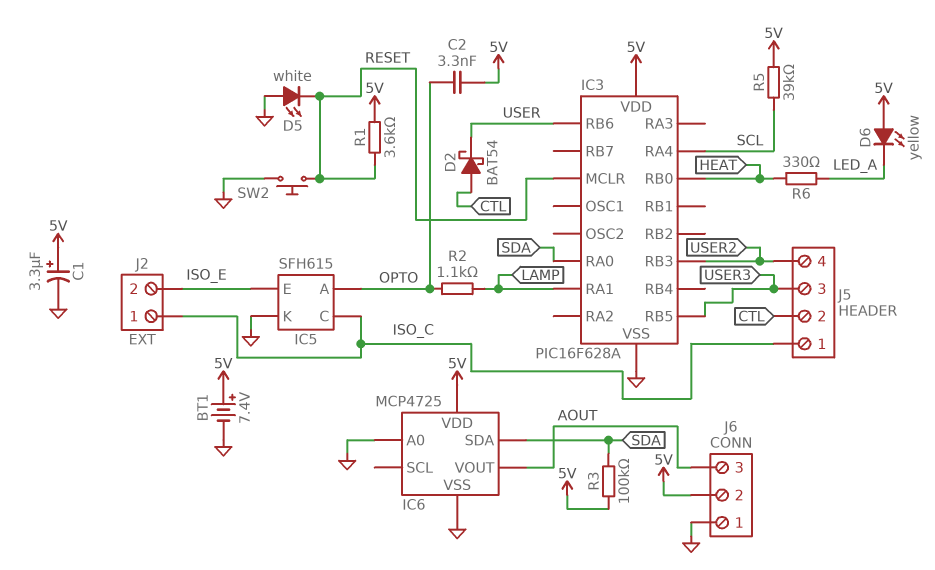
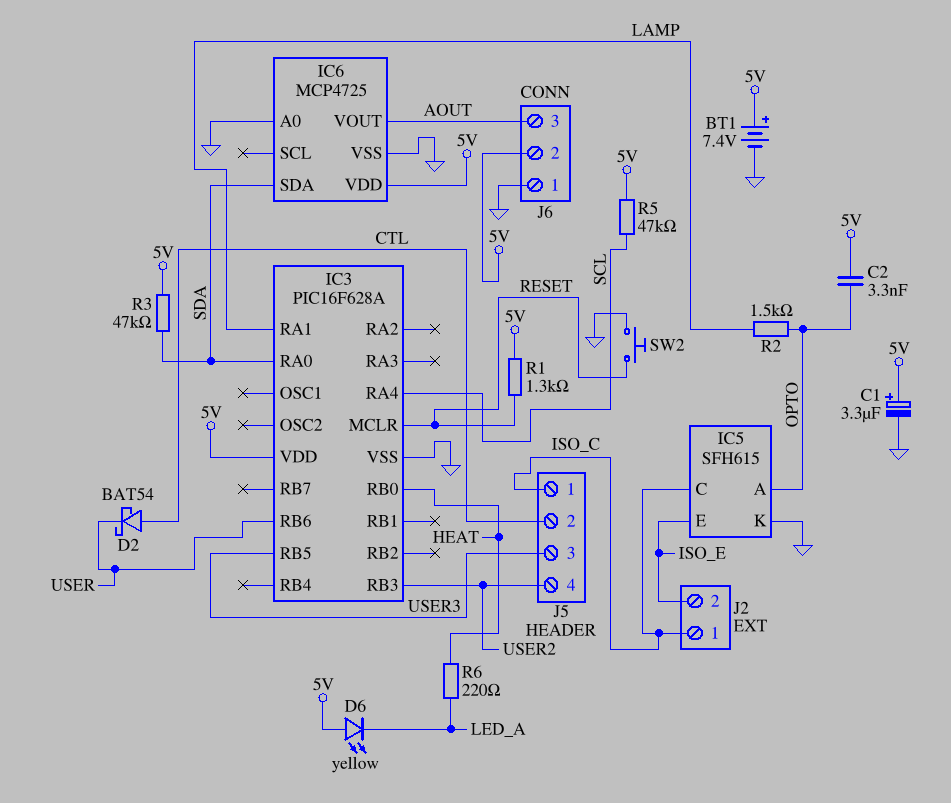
D5: LED white (A GND, K RESET) -> none
R1: 3.6k (5V, RESET) -> 1.3k (5V, RESET)
R2: 1.1k (LAMP, OPTO) -> 1.5k (LAMP, OPTO)
R3: 100k (5V, SDA) -> 47k (5V, SDA)
R5: 39k (5V, SCL) -> 47k (5V, SCL)
R6: 330 (HEAT, LED_A) -> 220 (HEAT, LED_A)

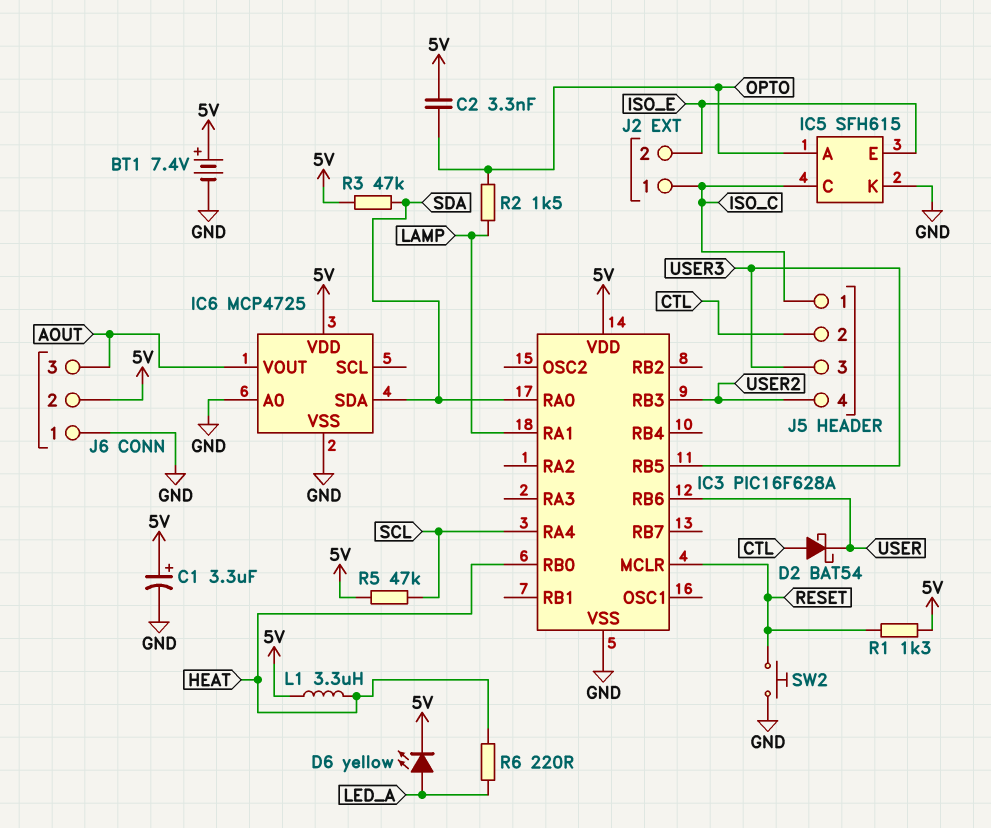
D6: LED yellow (A 5V, K LED_A) -> LED yellow (A LED_A, K 5V)
L1: none -> 3.3uH (5V, HEAT)

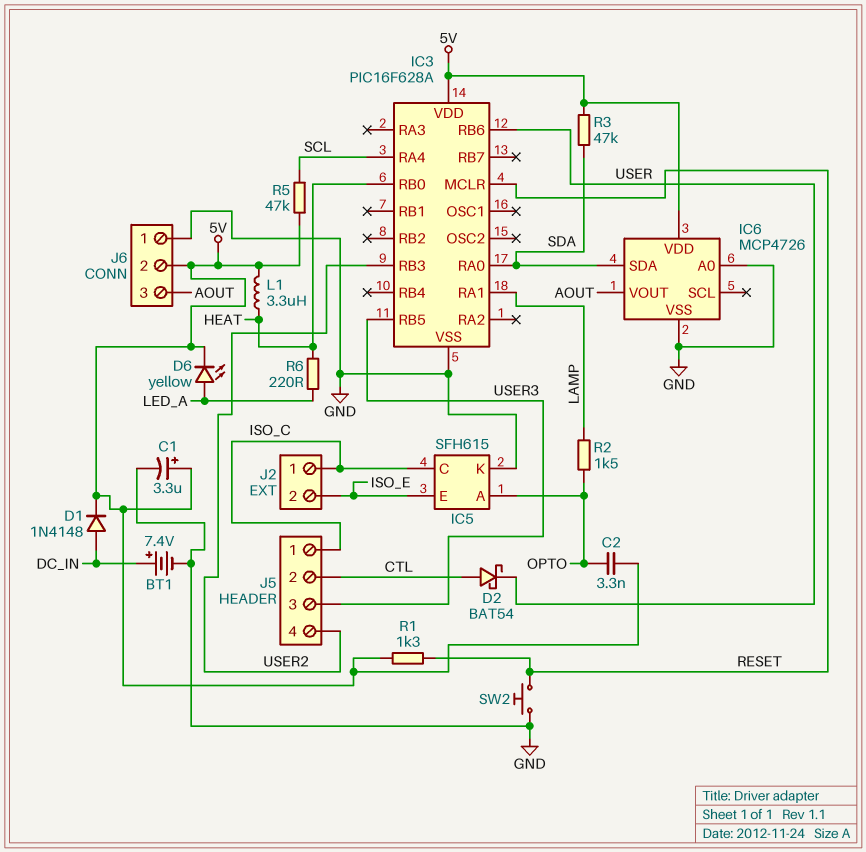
BT1: 7.4V (plus 5V, minus GND) -> 7.4V (plus DC_IN, minus GND)
D1: none -> diode 1N4148 (A DC_IN, K 5V)
IC6: MCP4725 -> MCP4726

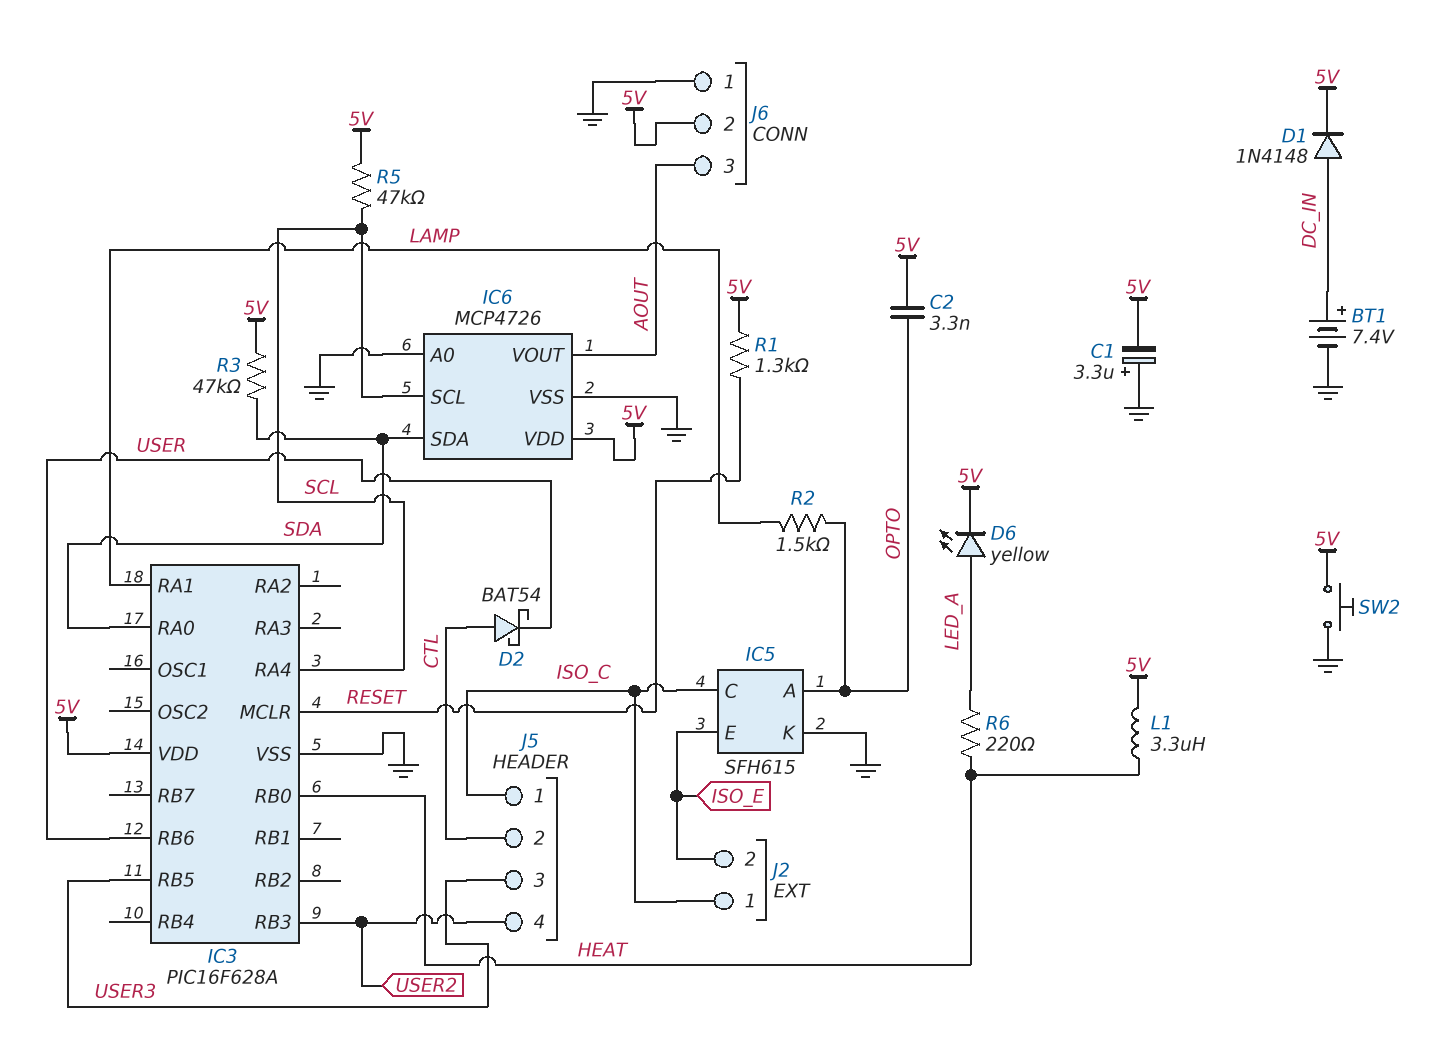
C1: 3.3uF (plus 5V, minus GND) -> 3.3uF (plus GND, minus 5V)
IC6 pin SCL: none -> SCL
SW2: button (GND, RESET) -> button (5V, GND)

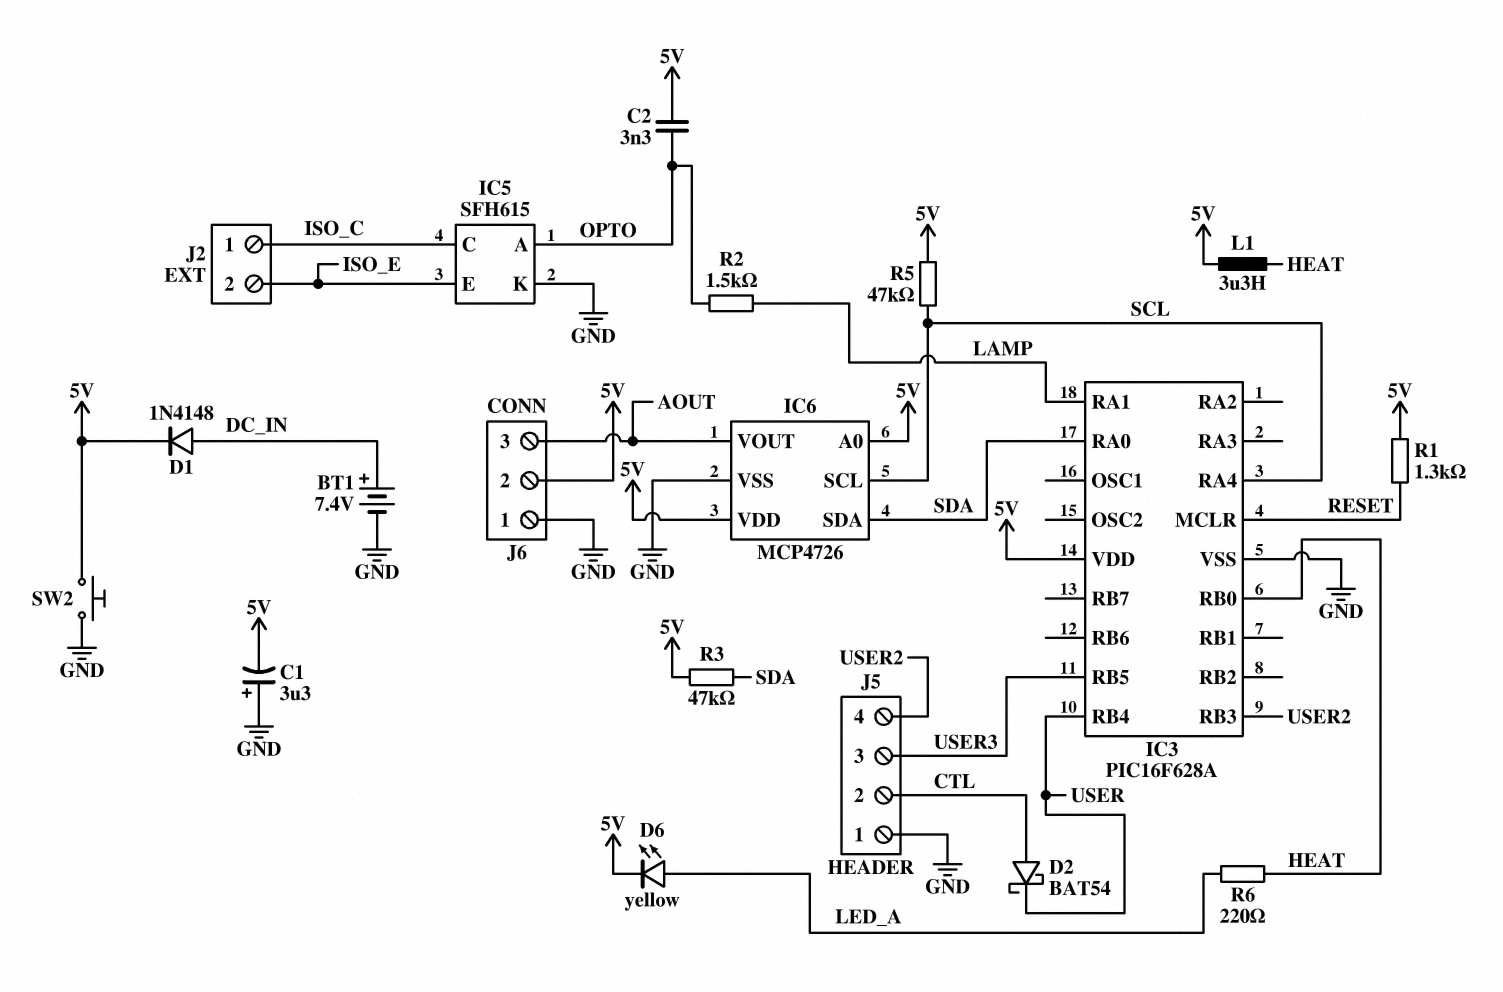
IC3 pin RB4: none -> USER
IC3 pin RB6: USER -> none
IC6 pin A0: GND -> 5V
J5 pin 1: ISO_C -> GND

